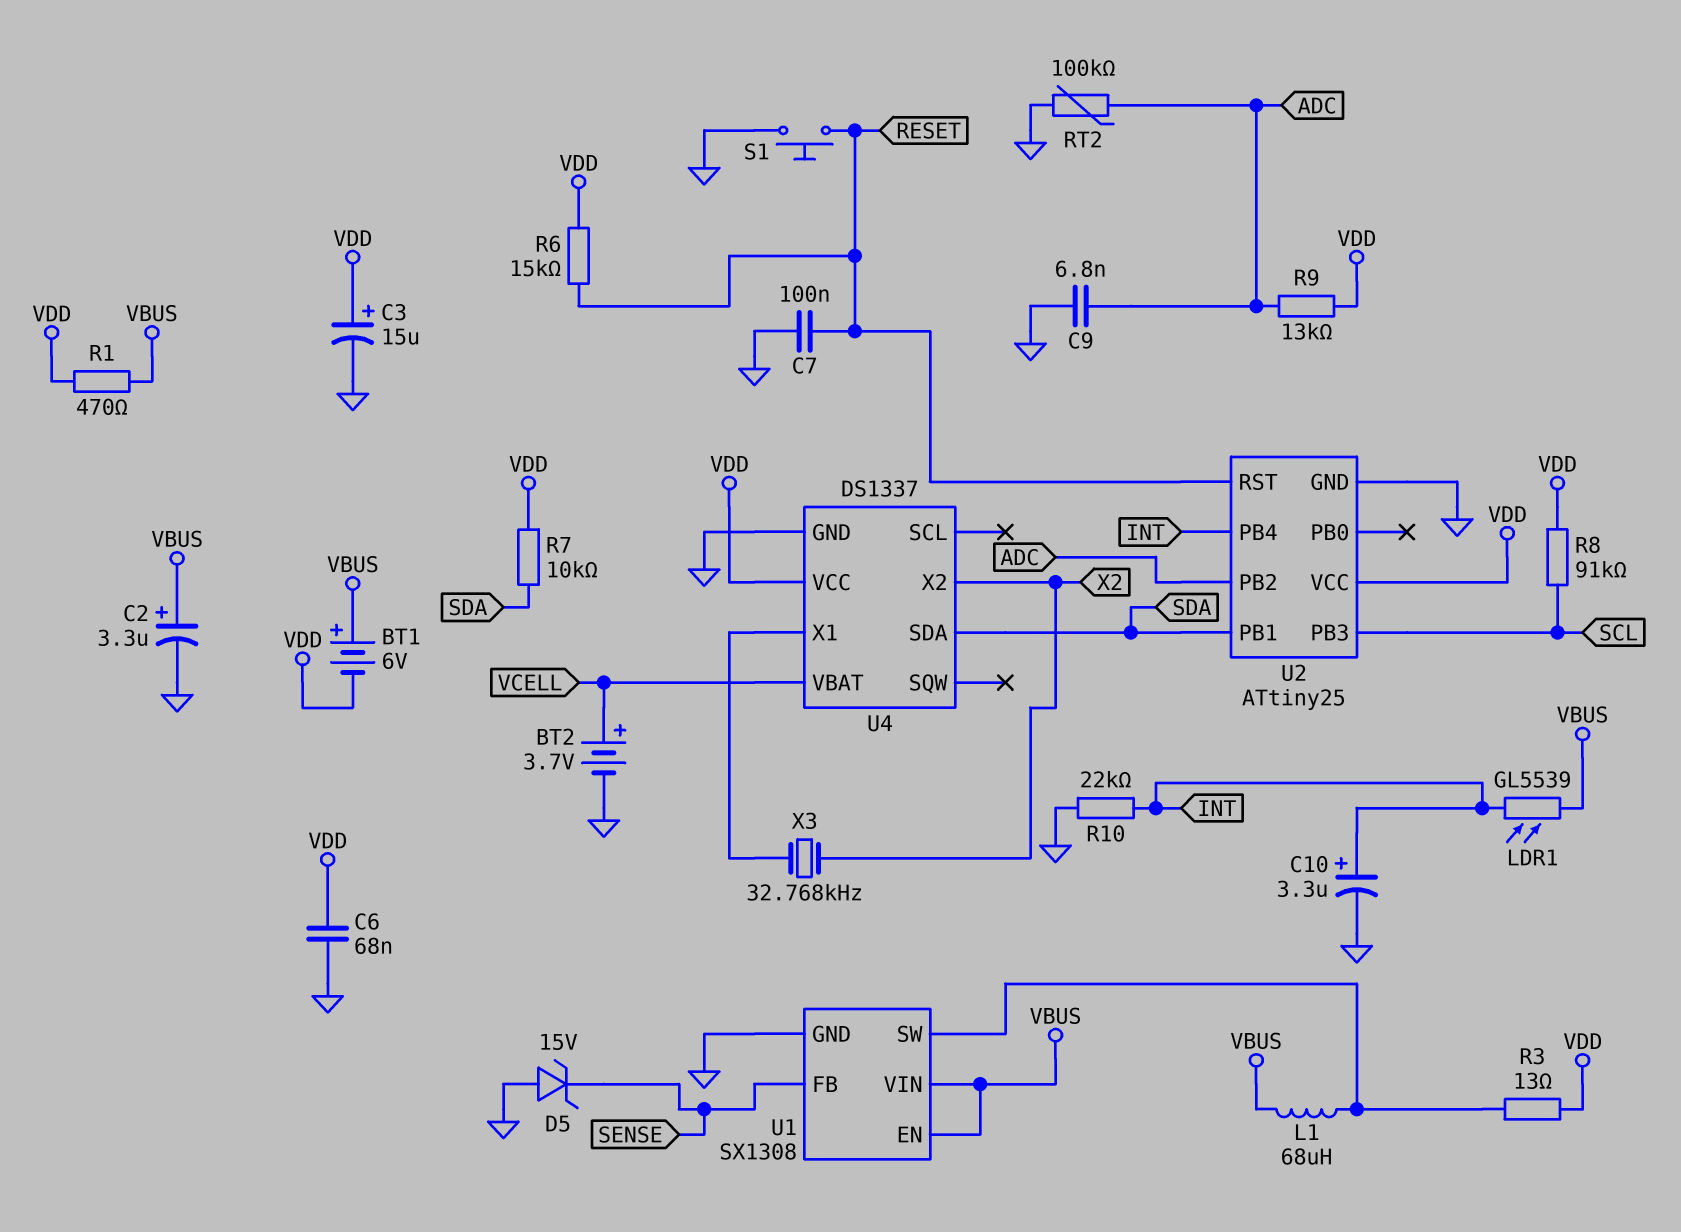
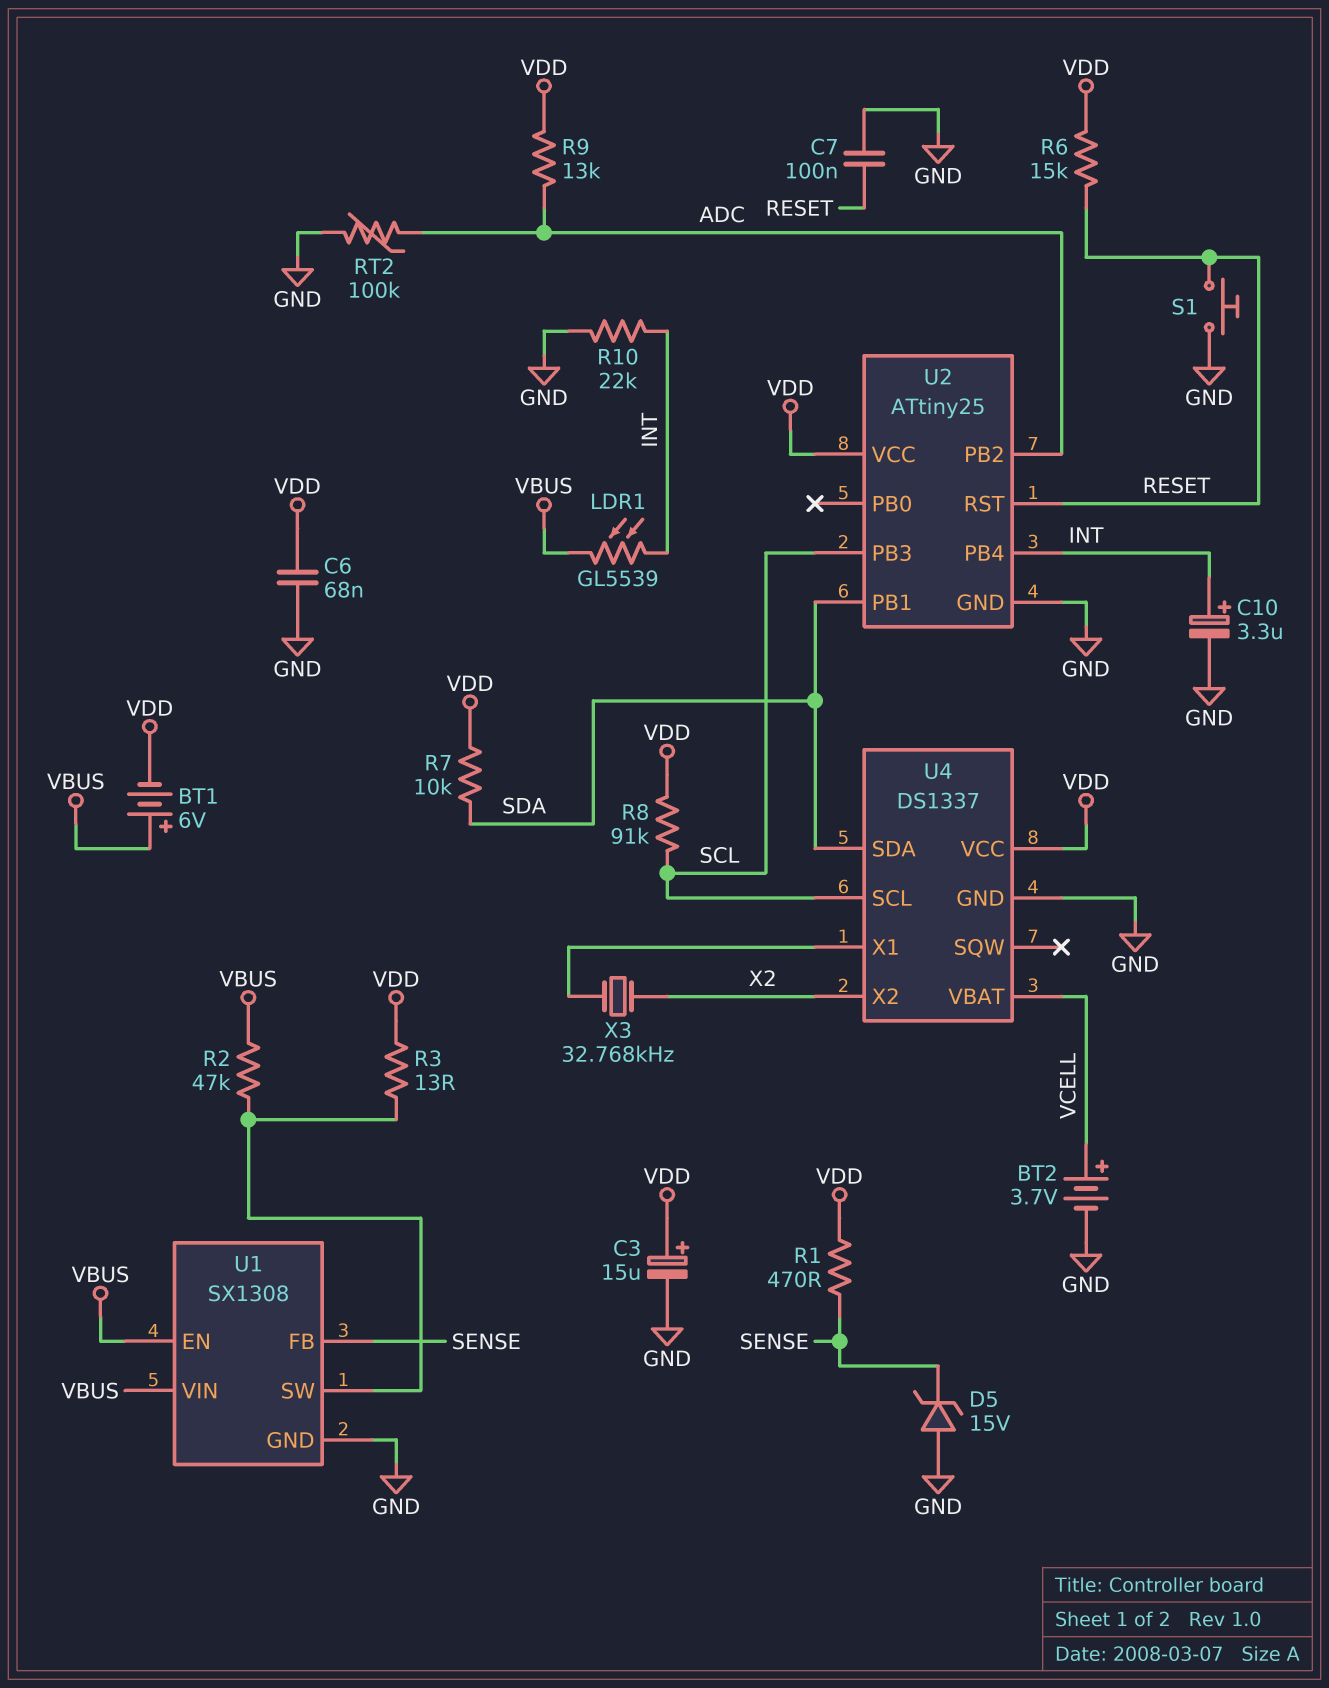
C2: 3.3uF (plus VBUS, minus GND) -> none
C9: 6.8nF (ADC, GND) -> none
L1: 68uH (U1/SW, VBUS) -> none
R1: 470 (VBUS, VDD) -> 470 (SENSE, VDD)
R2: none -> 47k (U1/SW, VBUS)
U4 pin SCL: none -> SCL

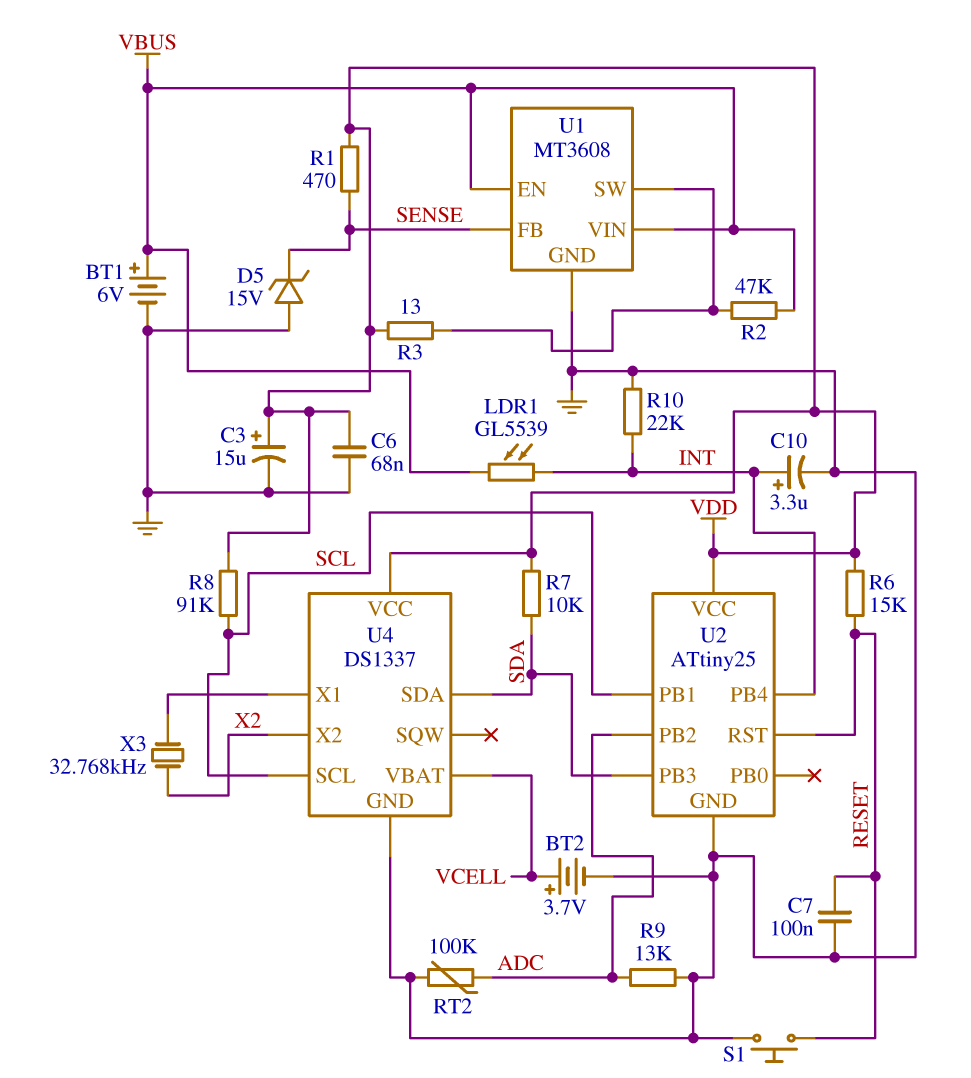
BT1: 6V (plus VBUS, minus VDD) -> 6V (plus VBUS, minus GND)
R9: 13k (ADC, VDD) -> 13k (ADC, GND)
U1: SX1308 -> MT3608
U2 pin PB1: SDA -> SCL
U2 pin PB3: SCL -> SDA

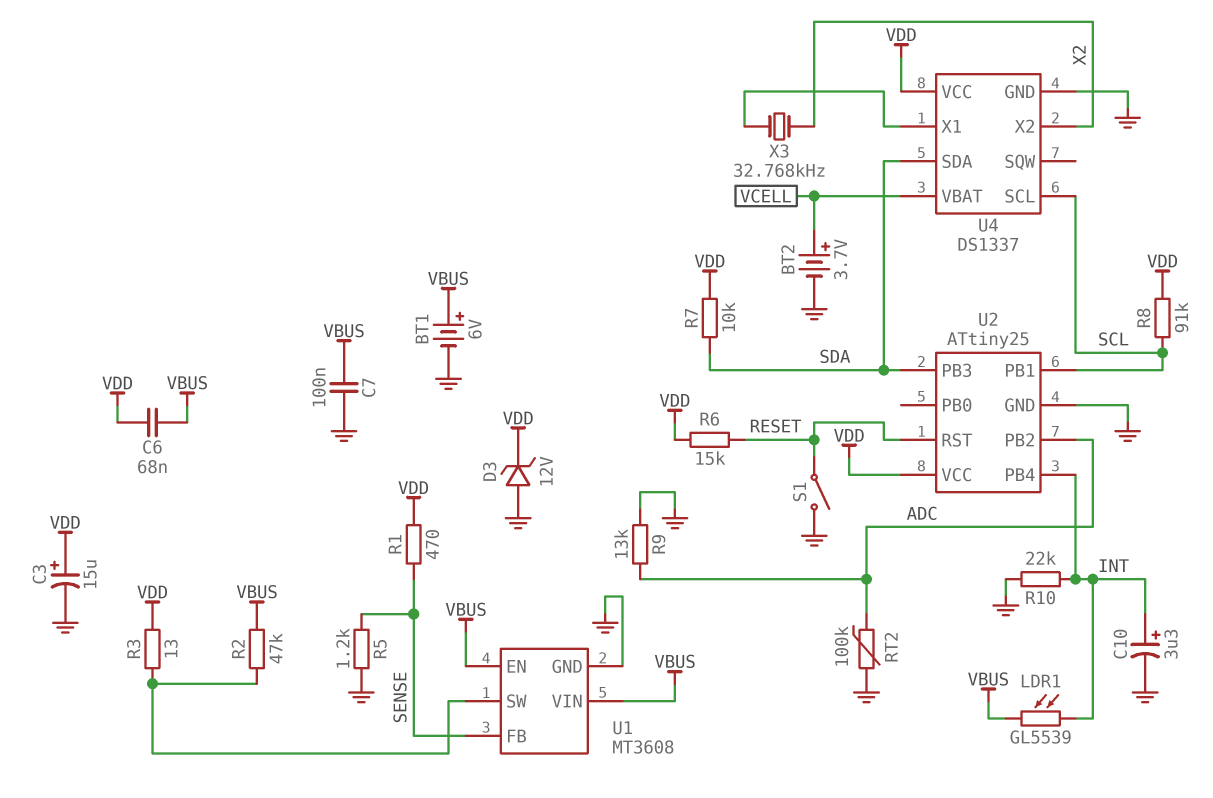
C6: 68nF (GND, VDD) -> 68nF (VBUS, VDD)
C7: 100nF (GND, RESET) -> 100nF (GND, VBUS)
D3: none -> zener 12V (A GND, K VDD)
D5: zener 15V (A GND, K SENSE) -> none
R5: none -> 1.2k (GND, SENSE)
S1: button (GND, RESET) -> switch (GND, RESET)

